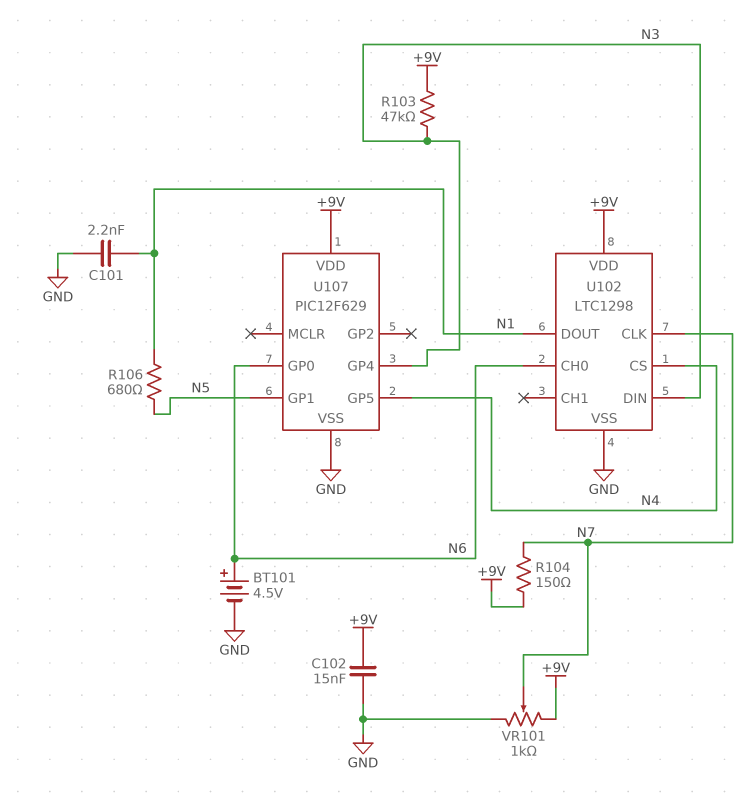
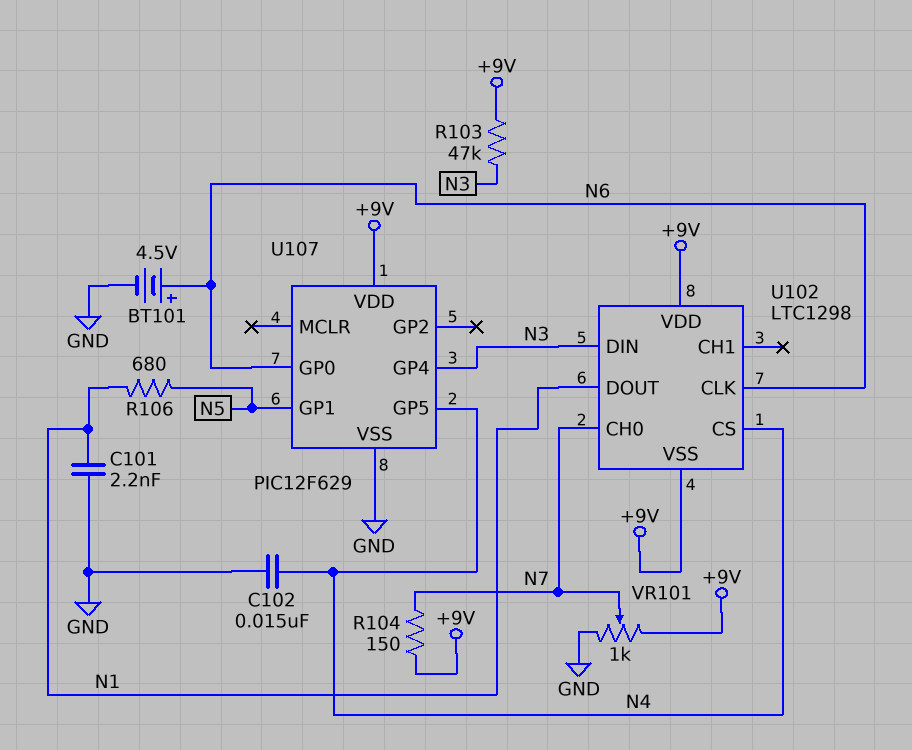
C102: 15nF (+9V, GND) -> 15nF (GND, N4)
U102 pin CH0: N6 -> N7
U102 pin CLK: N7 -> N6
U102 pin VSS: GND -> +9V

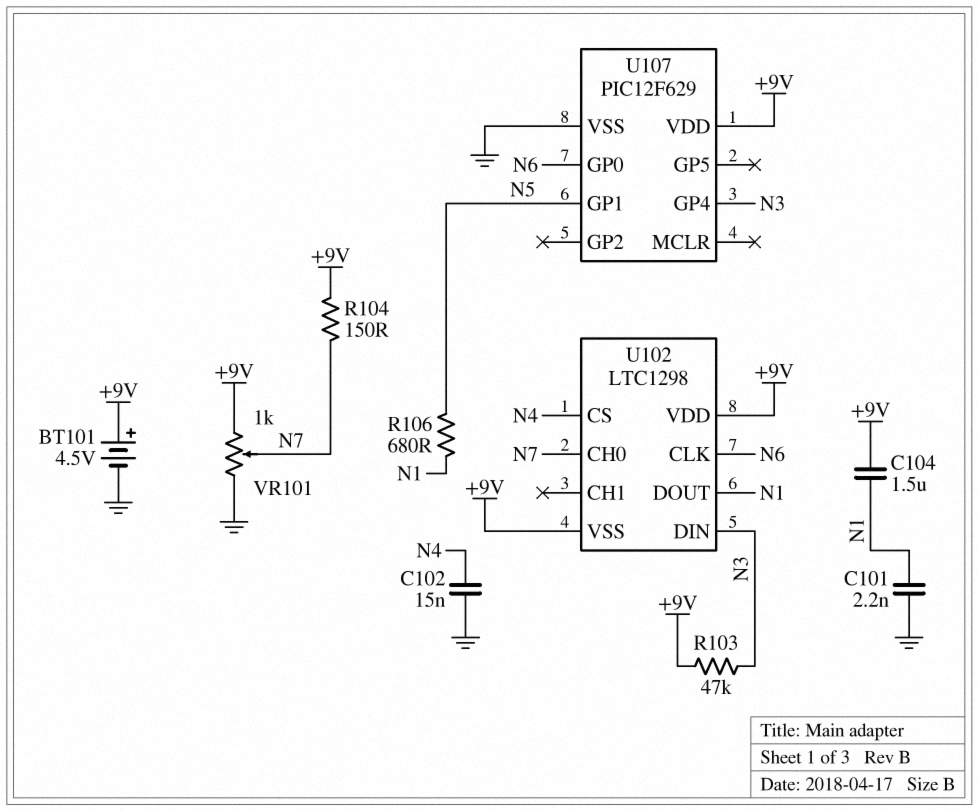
BT101: 4.5V (plus N6, minus GND) -> 4.5V (plus +9V, minus GND)
C104: none -> 1.5uF (+9V, N1)
U107 pin GP5: N4 -> none

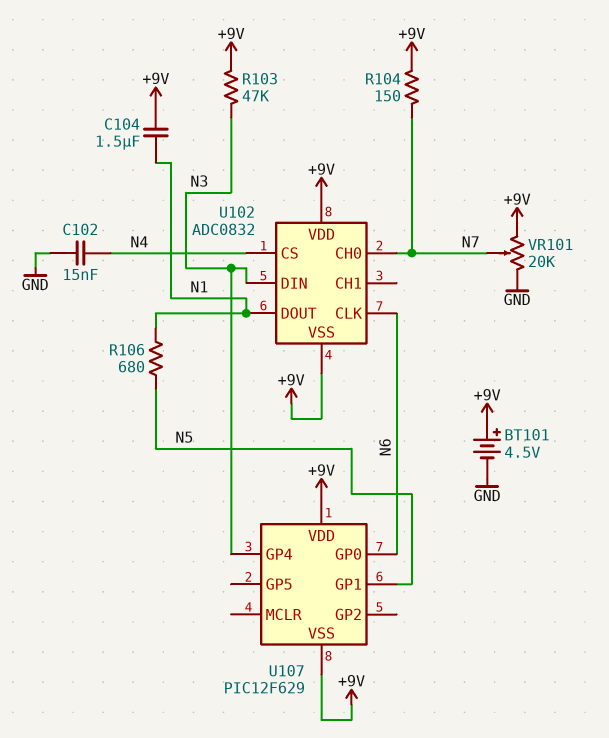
C101: 2.2nF (GND, N1) -> none
U102: LTC1298 -> ADC0832
U107 pin VSS: GND -> +9V
VR101: 1k (+9V, GND, wiper N7) -> 20k (+9V, GND, wiper N7)

